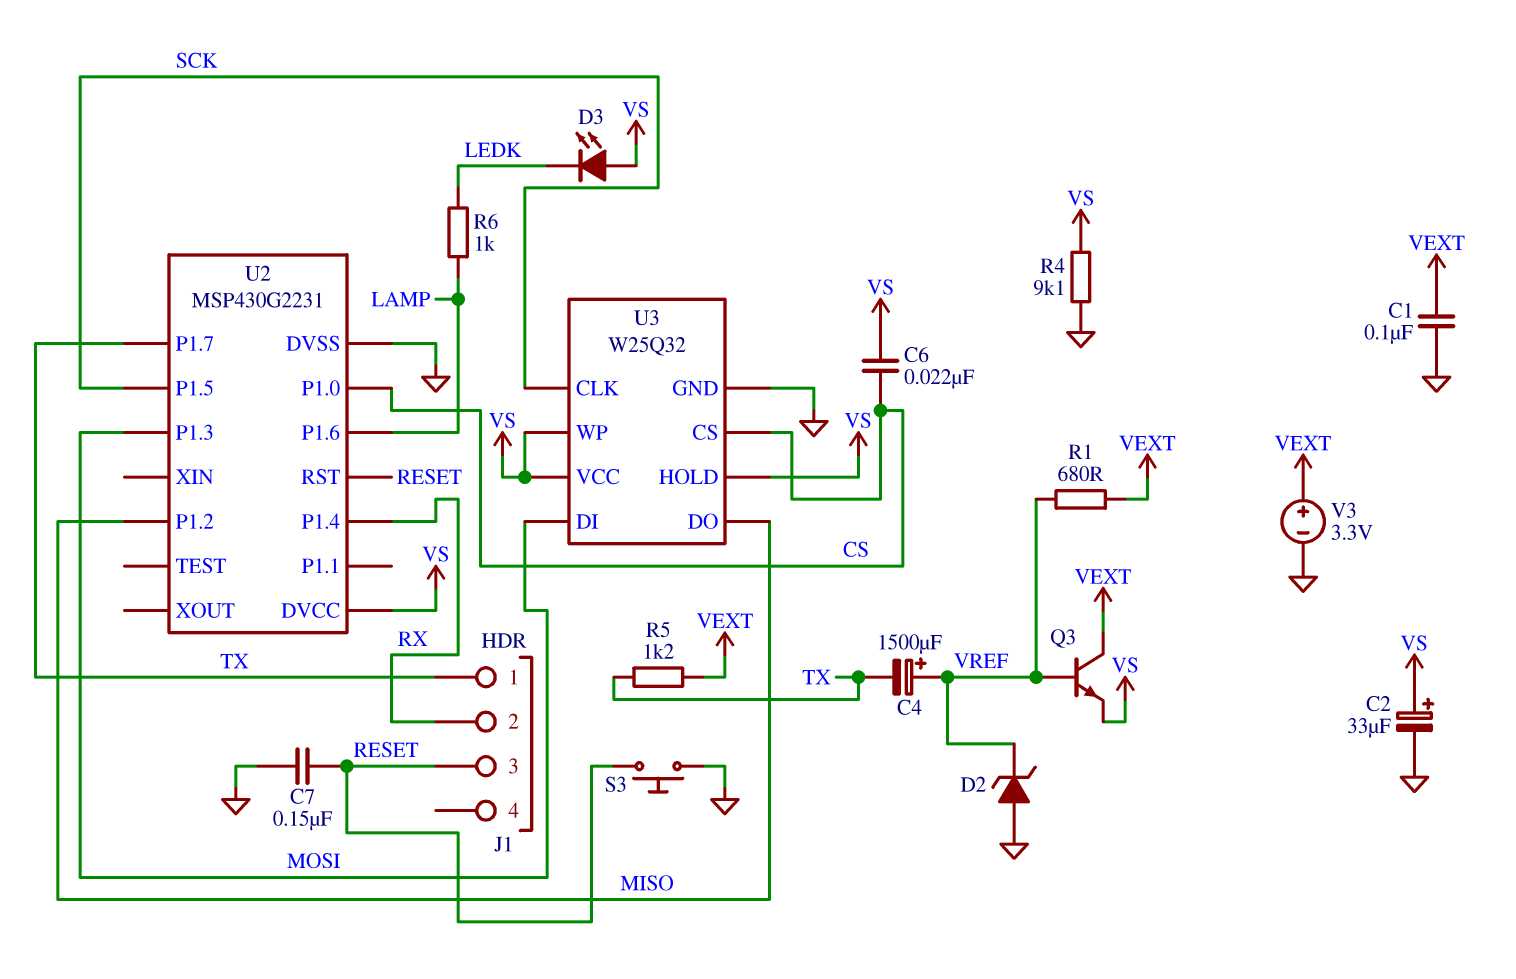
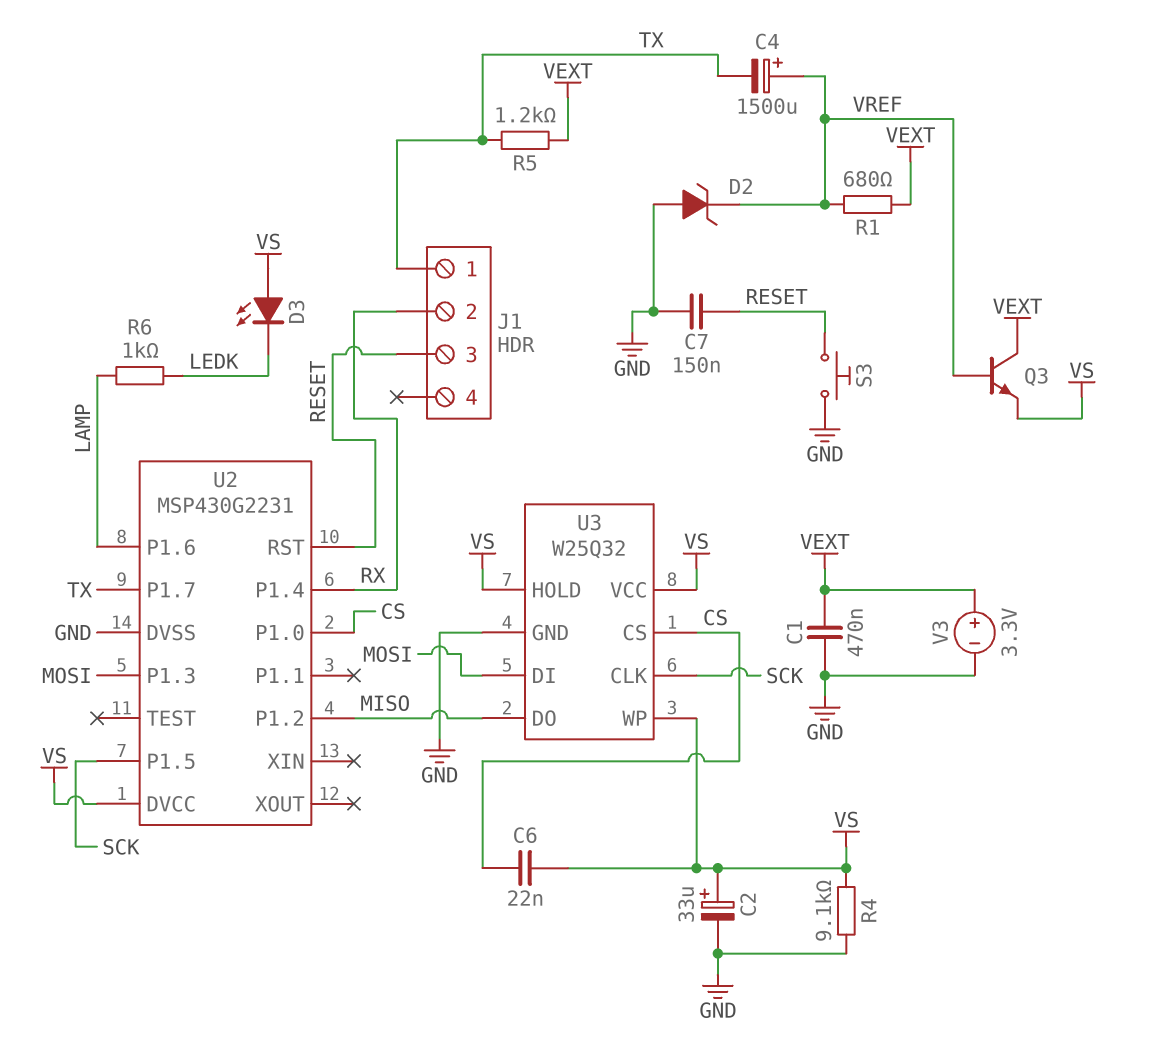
C1: 100nF (GND, VEXT) -> 470nF (GND, VEXT)

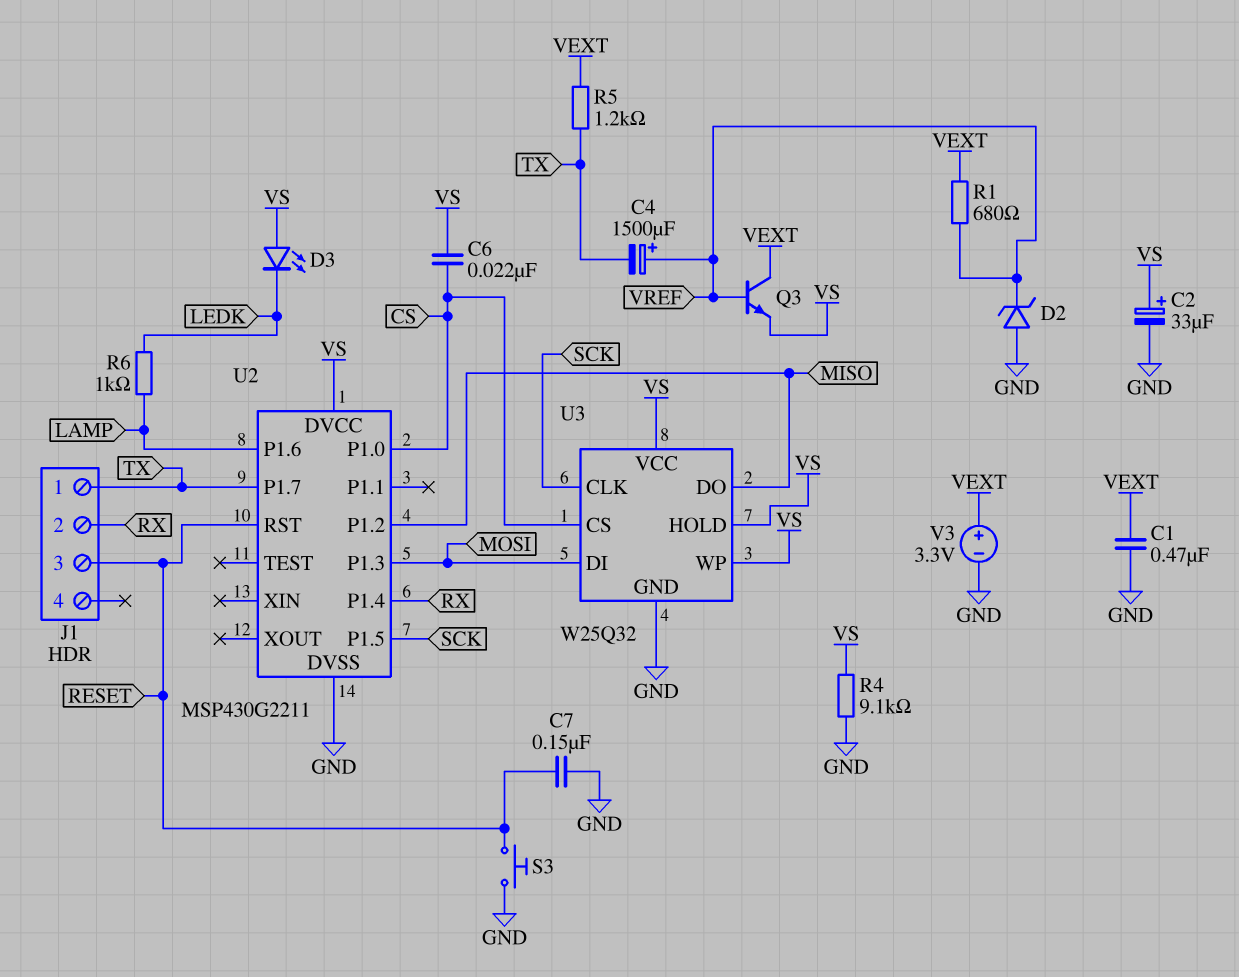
U2: MSP430G2231 -> MSP430G2211

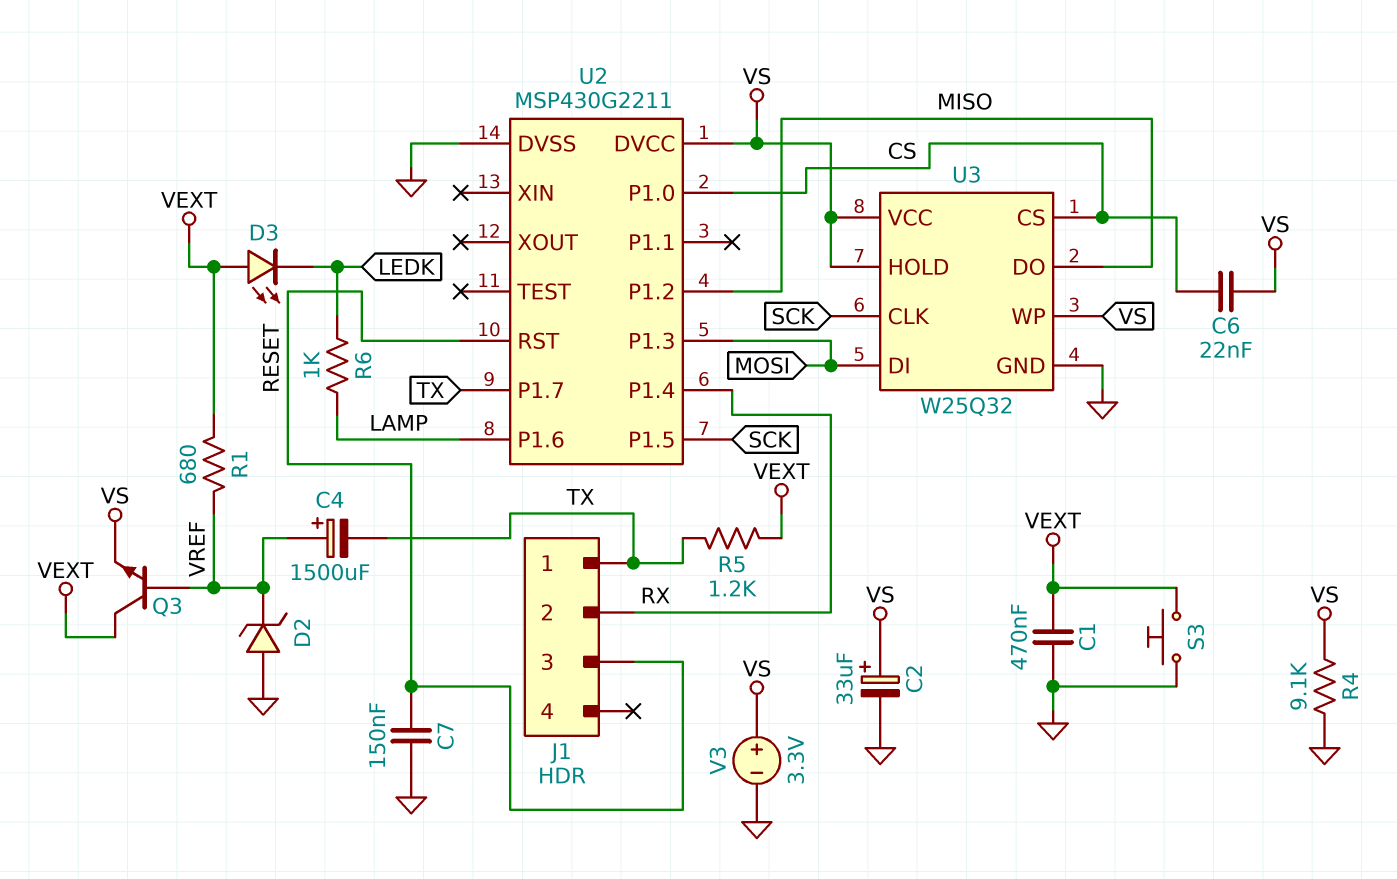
D3: LED (A VS, K LEDK) -> LED (A VEXT, K LEDK)
S3: button (GND, RESET) -> button (GND, VEXT)
V3: 3.3V (plus VEXT, minus GND) -> 3.3V (plus VS, minus GND)

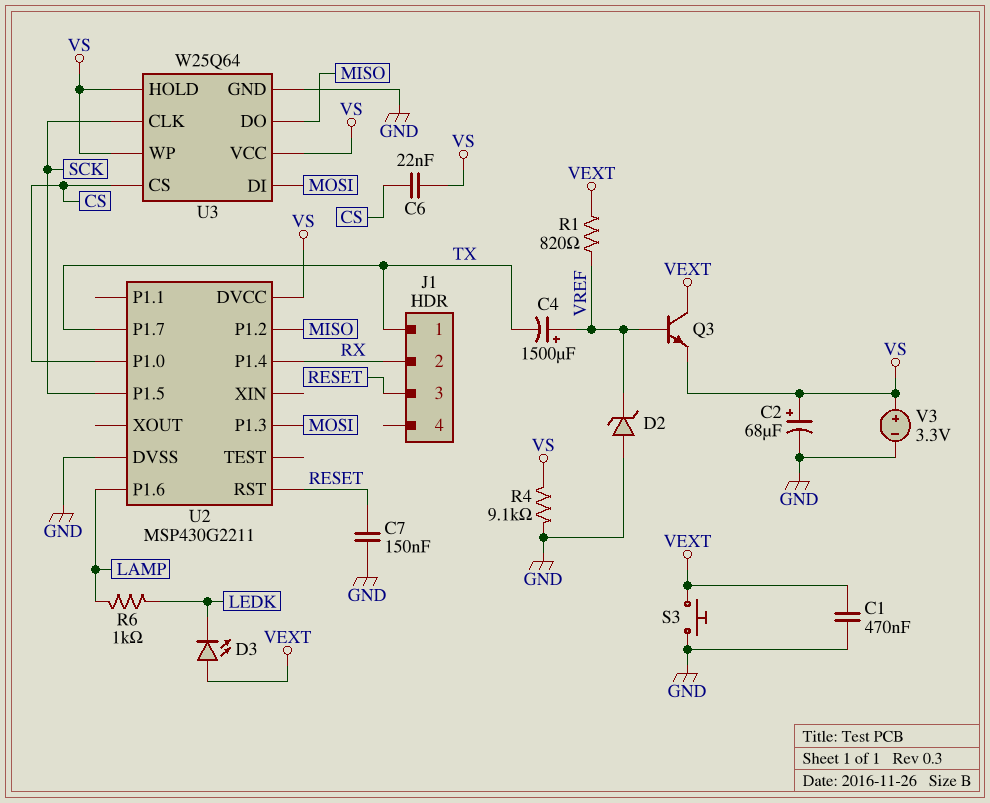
C2: 33uF (plus VS, minus GND) -> 68uF (plus VS, minus GND)
R1: 680 (VEXT, VREF) -> 820 (VEXT, VREF)
R5: 1.2k (TX, VEXT) -> none
U3: W25Q32 -> W25Q64

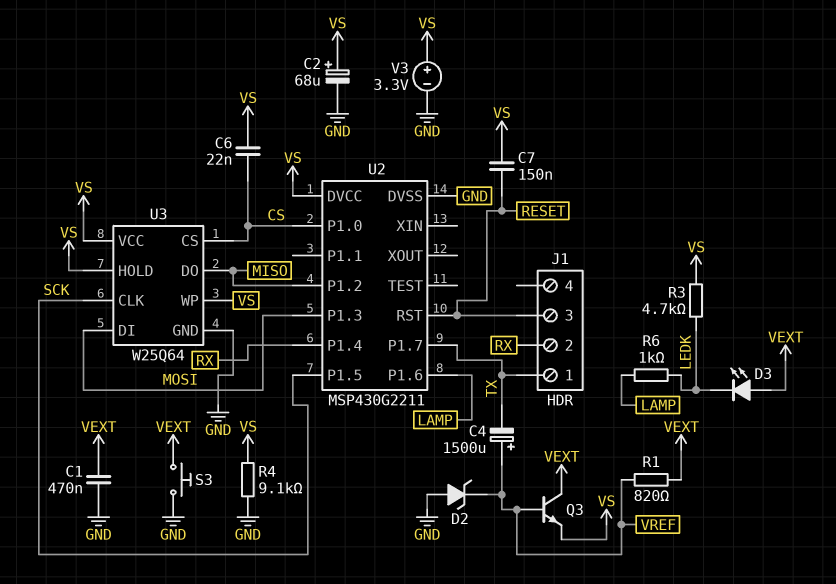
C7: 150nF (GND, RESET) -> 150nF (RESET, VS)
R3: none -> 4.7k (LEDK, VS)

